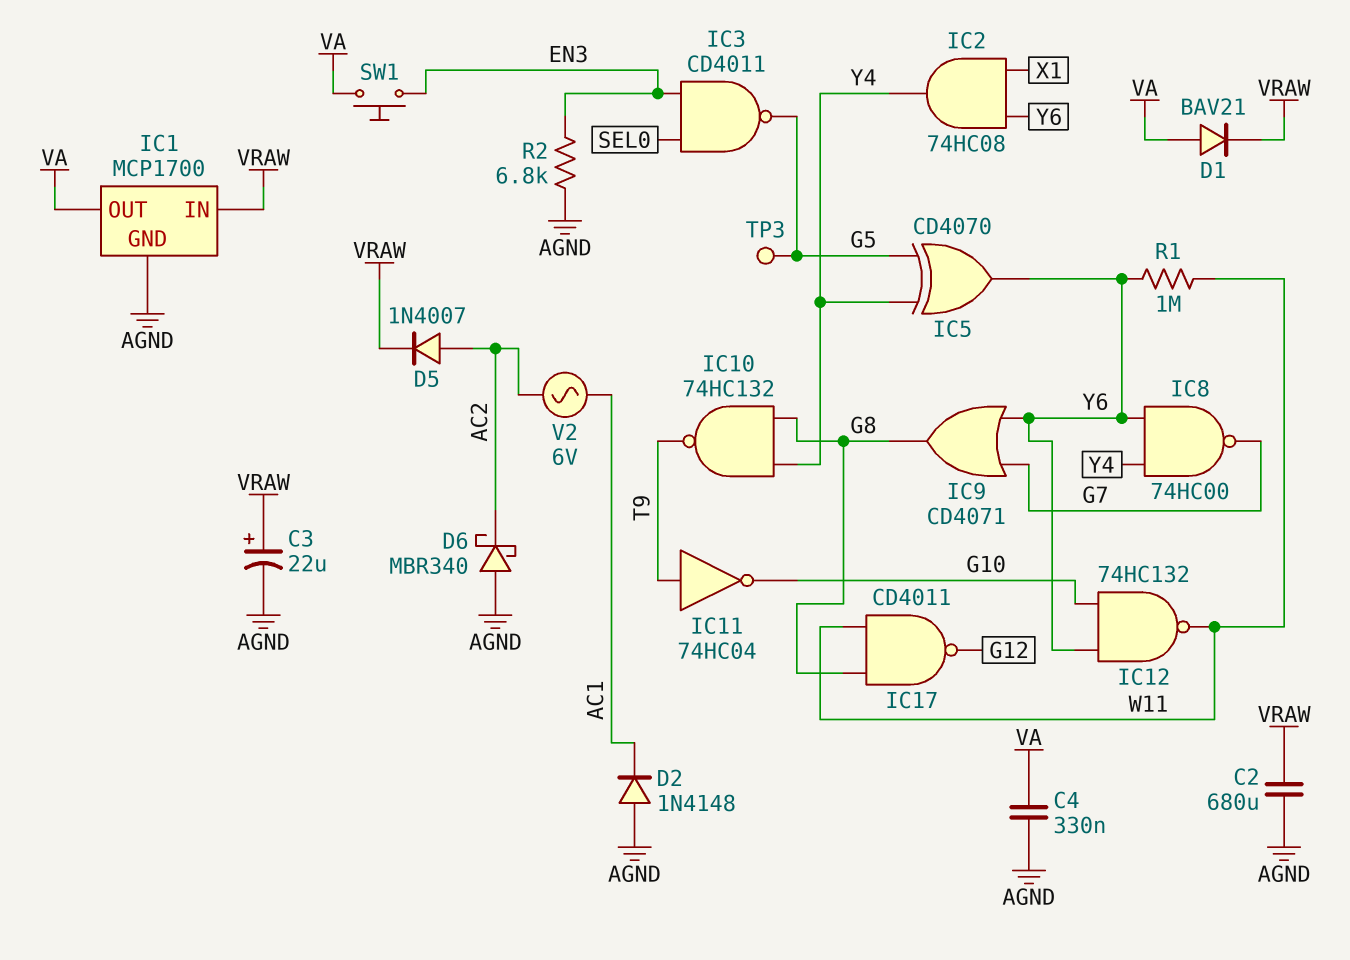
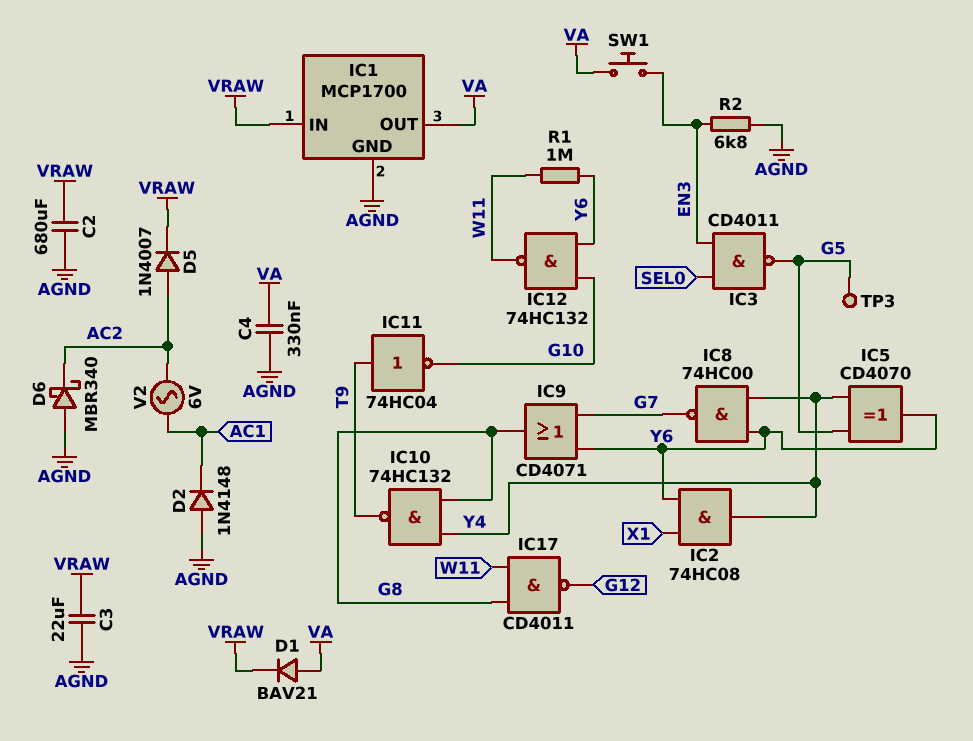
C3: 22uF (plus VRAW, minus AGND) -> 22uF (AGND, VRAW)

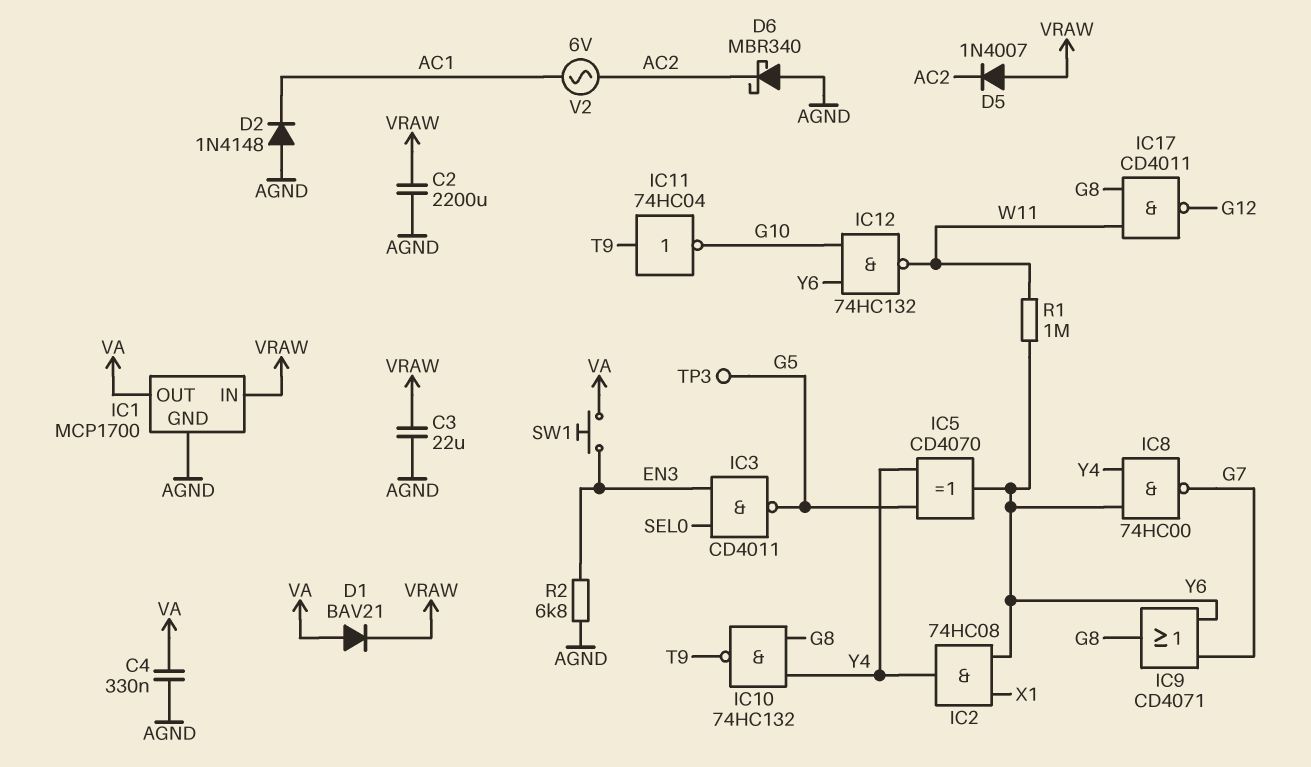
C2: 680uF (AGND, VRAW) -> 2200uF (AGND, VRAW)
D5: diode 1N4007 (A AC2, K VRAW) -> diode 1N4007 (A VRAW, K AC2)

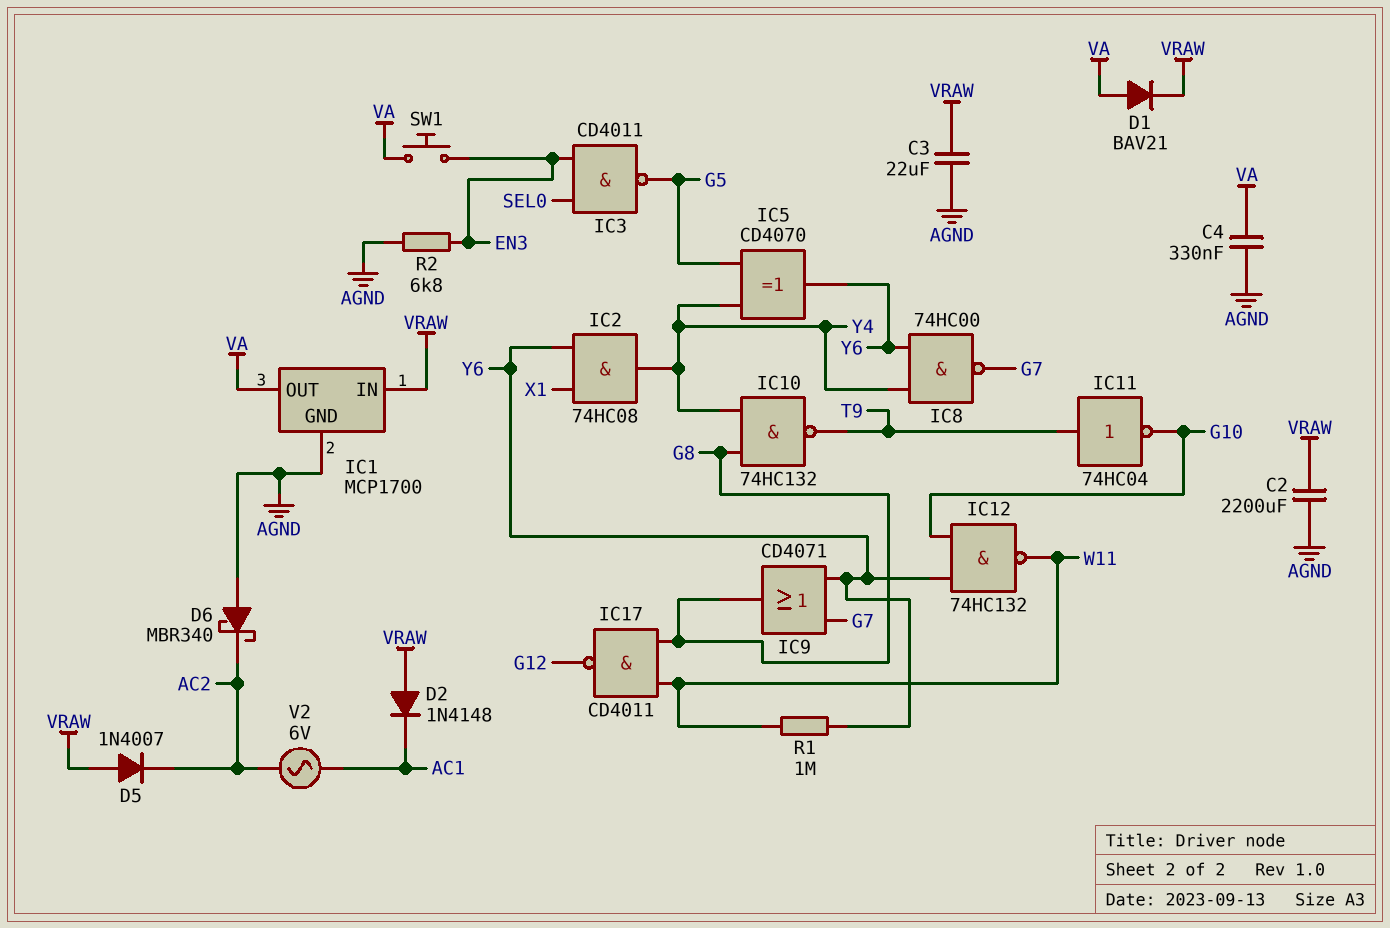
D2: diode 1N4148 (A AGND, K AC1) -> diode 1N4148 (A VRAW, K AC1)
TP3: test point (G5) -> none

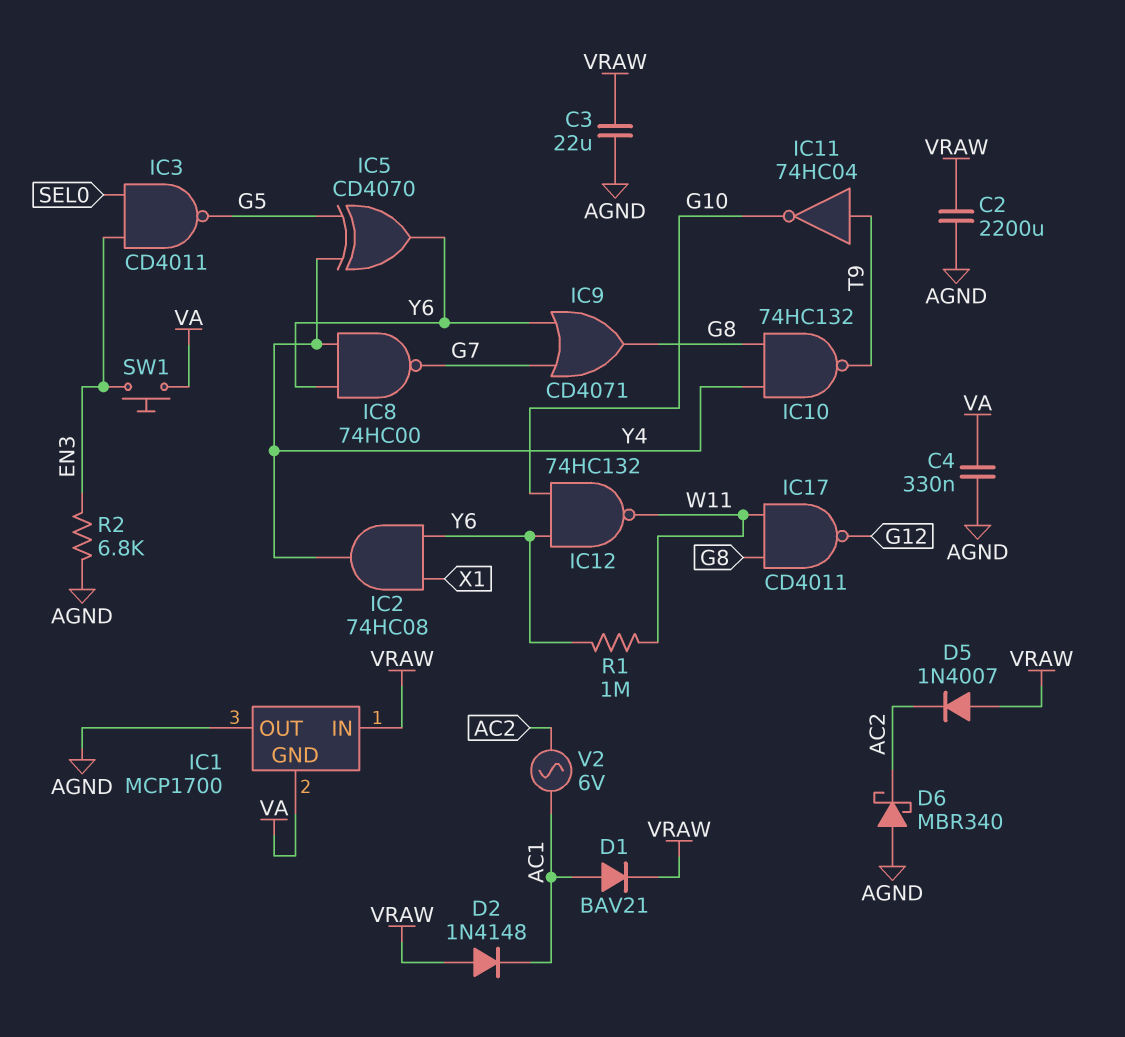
D1: diode BAV21 (A VA, K VRAW) -> diode BAV21 (A AC1, K VRAW)
IC1 pin GND: AGND -> VA
IC1 pin OUT: VA -> AGND

